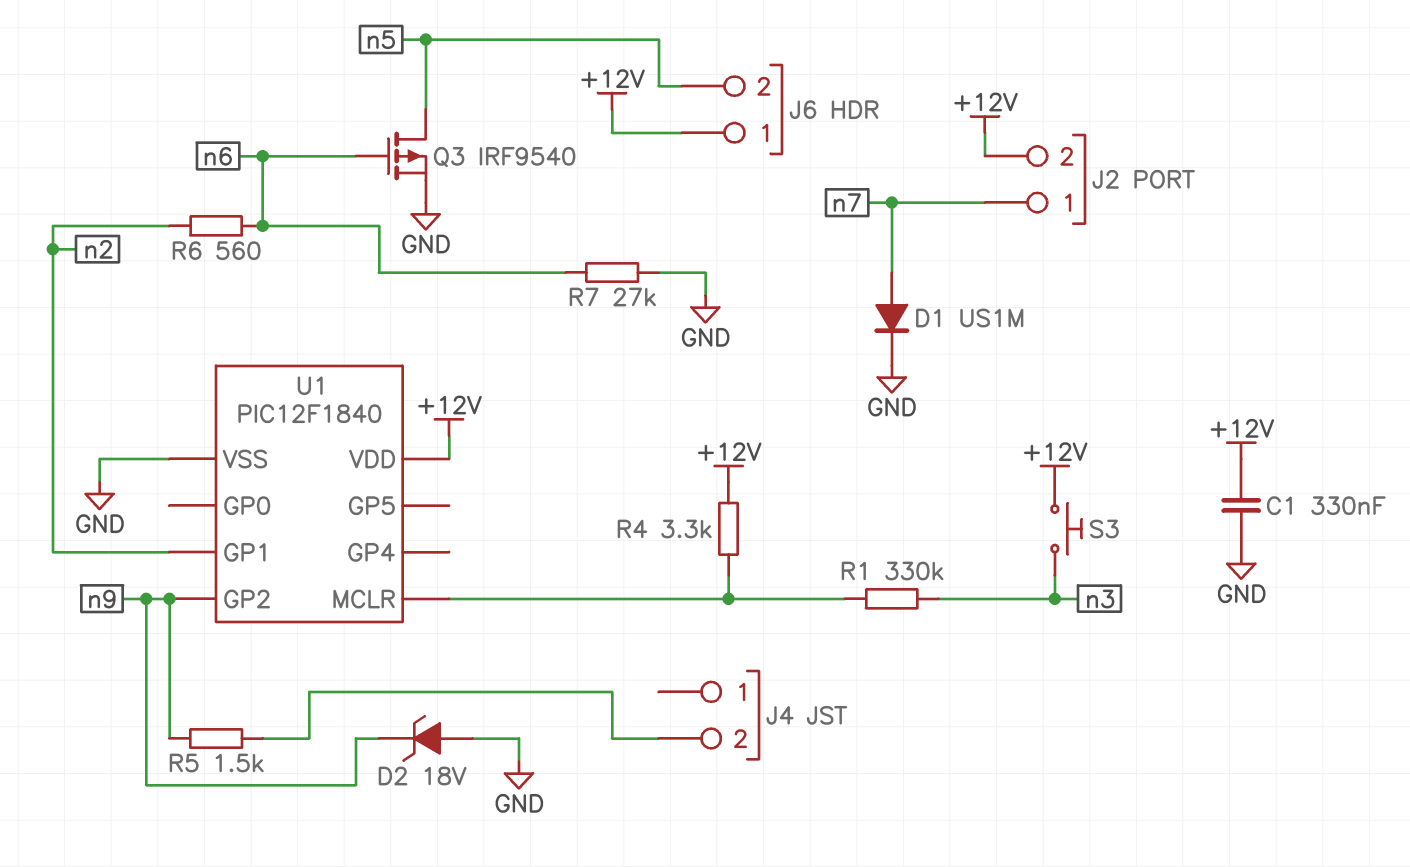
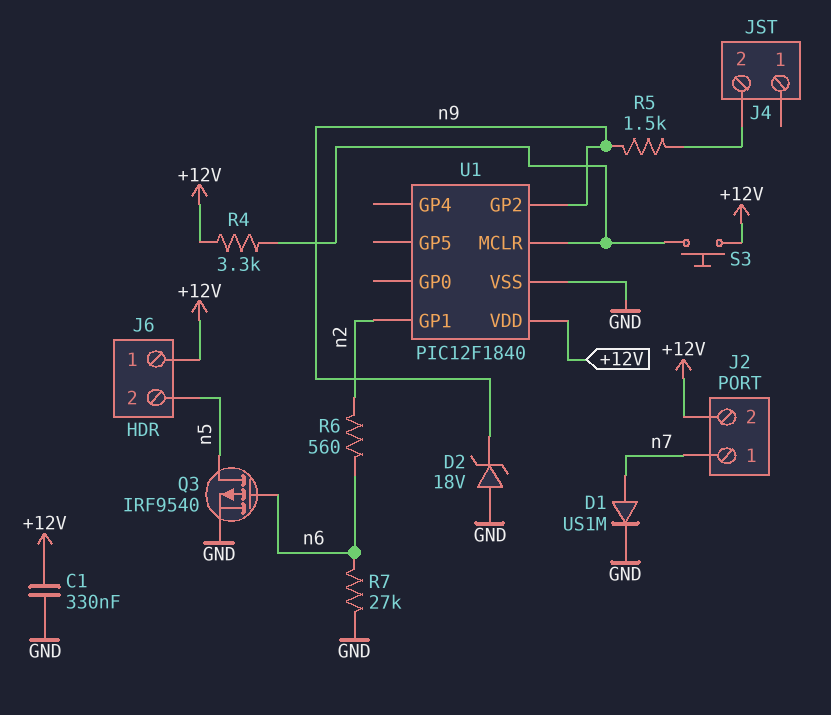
R1: 330k (U1/MCLR, n3) -> none
S3: button (+12V, n3) -> button (+12V, U1/MCLR)

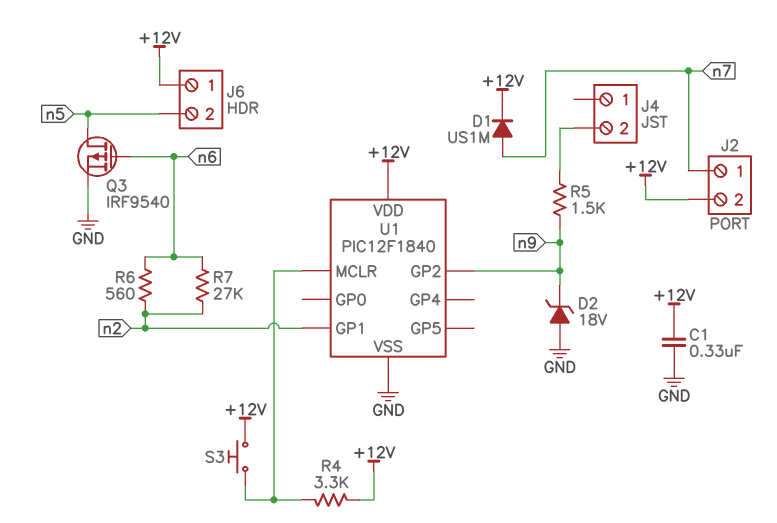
D1: diode US1M (A n7, K GND) -> diode US1M (A n7, K +12V)
R7: 27k (GND, n6) -> 27k (n2, n6)

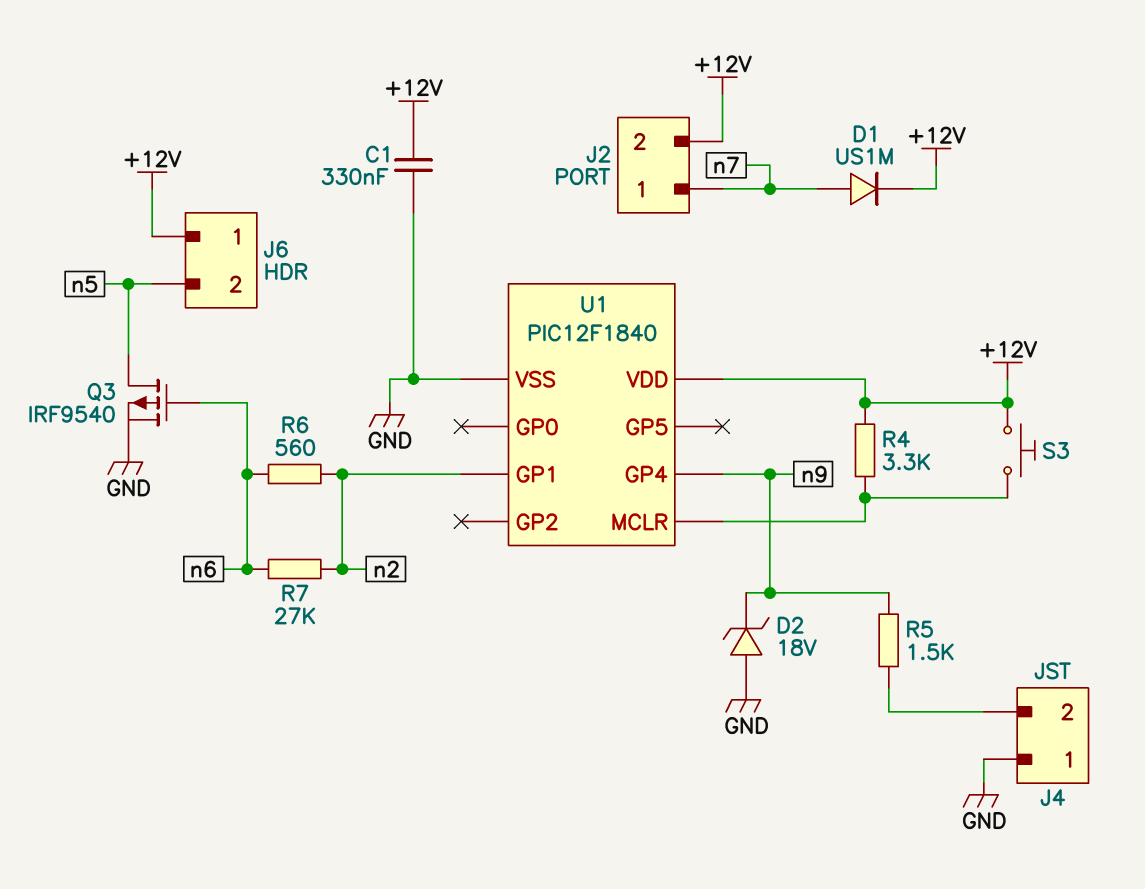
J4 pin 1: none -> GND
U1 pin GP2: n9 -> none
U1 pin GP4: none -> n9

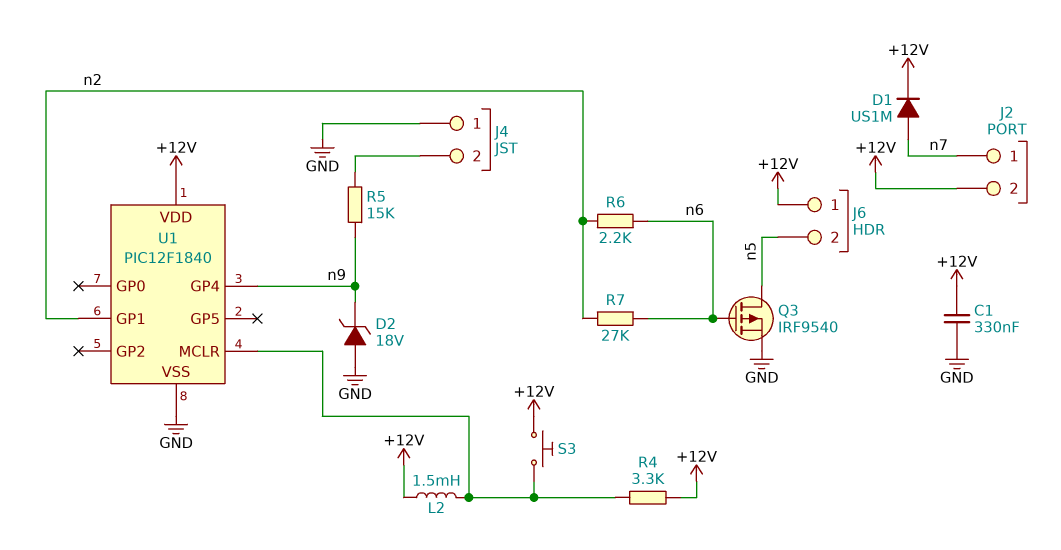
L2: none -> 1.5mH (+12V, U1/MCLR)
R5: 1.5k (J4/2, n9) -> 15k (J4/2, n9)
R6: 560 (n2, n6) -> 2.2k (n2, n6)

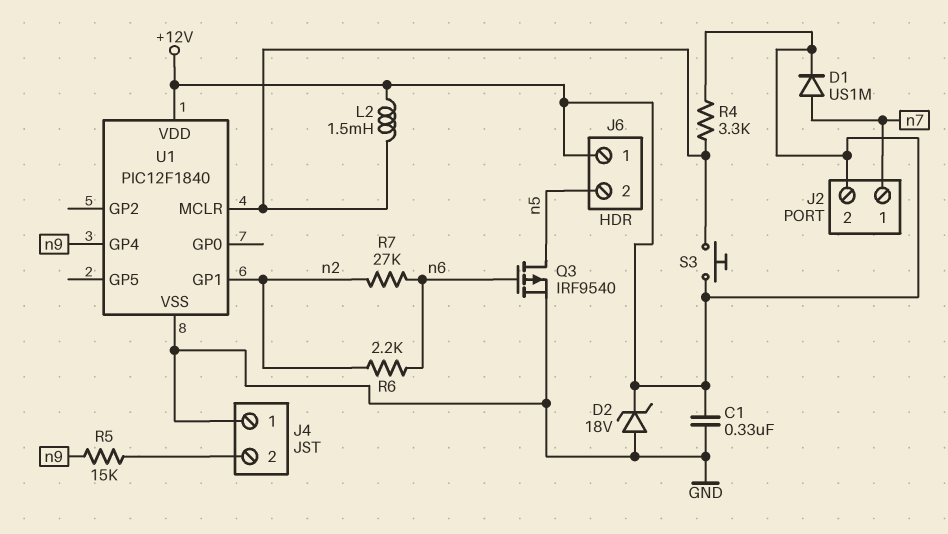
D2: zener 18V (A GND, K n9) -> zener 18V (A GND, K +12V)

